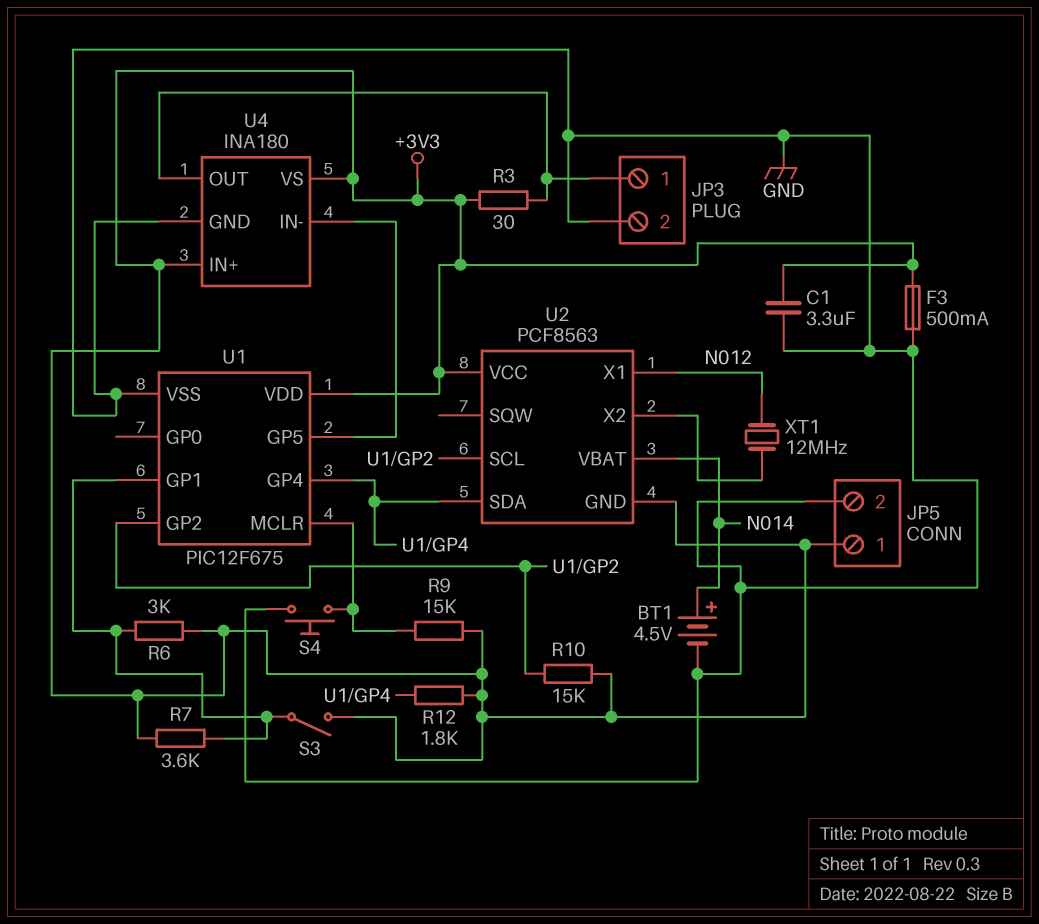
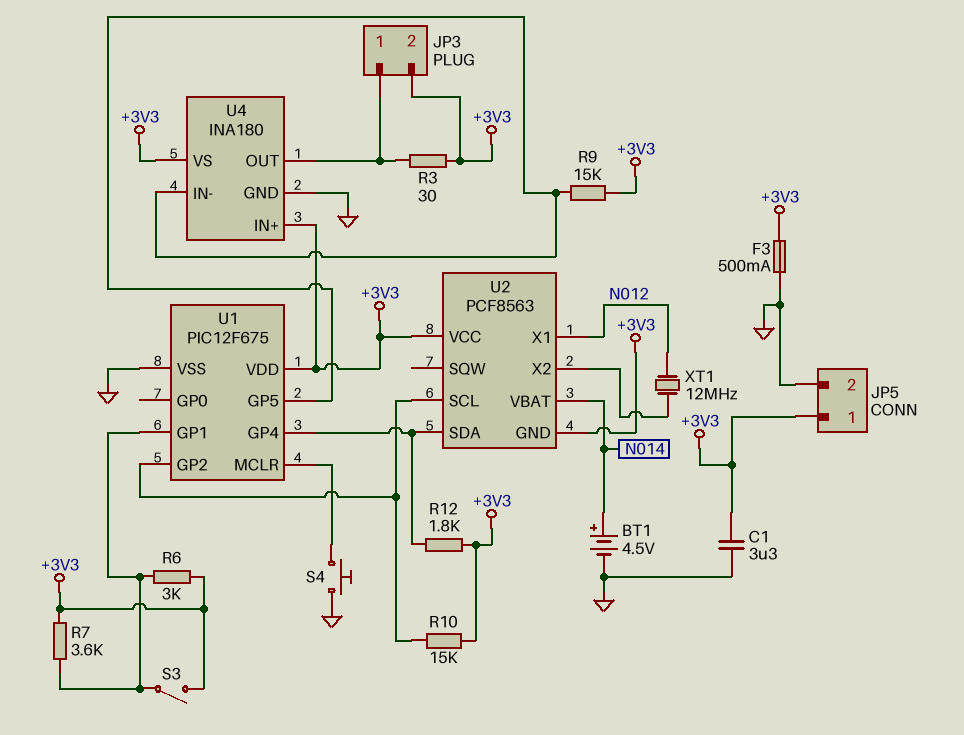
JP3 pin 2: GND -> +3V3
R9: 15k (+3V3, U1/MCLR) -> 15k (+3V3, U1/GP5)

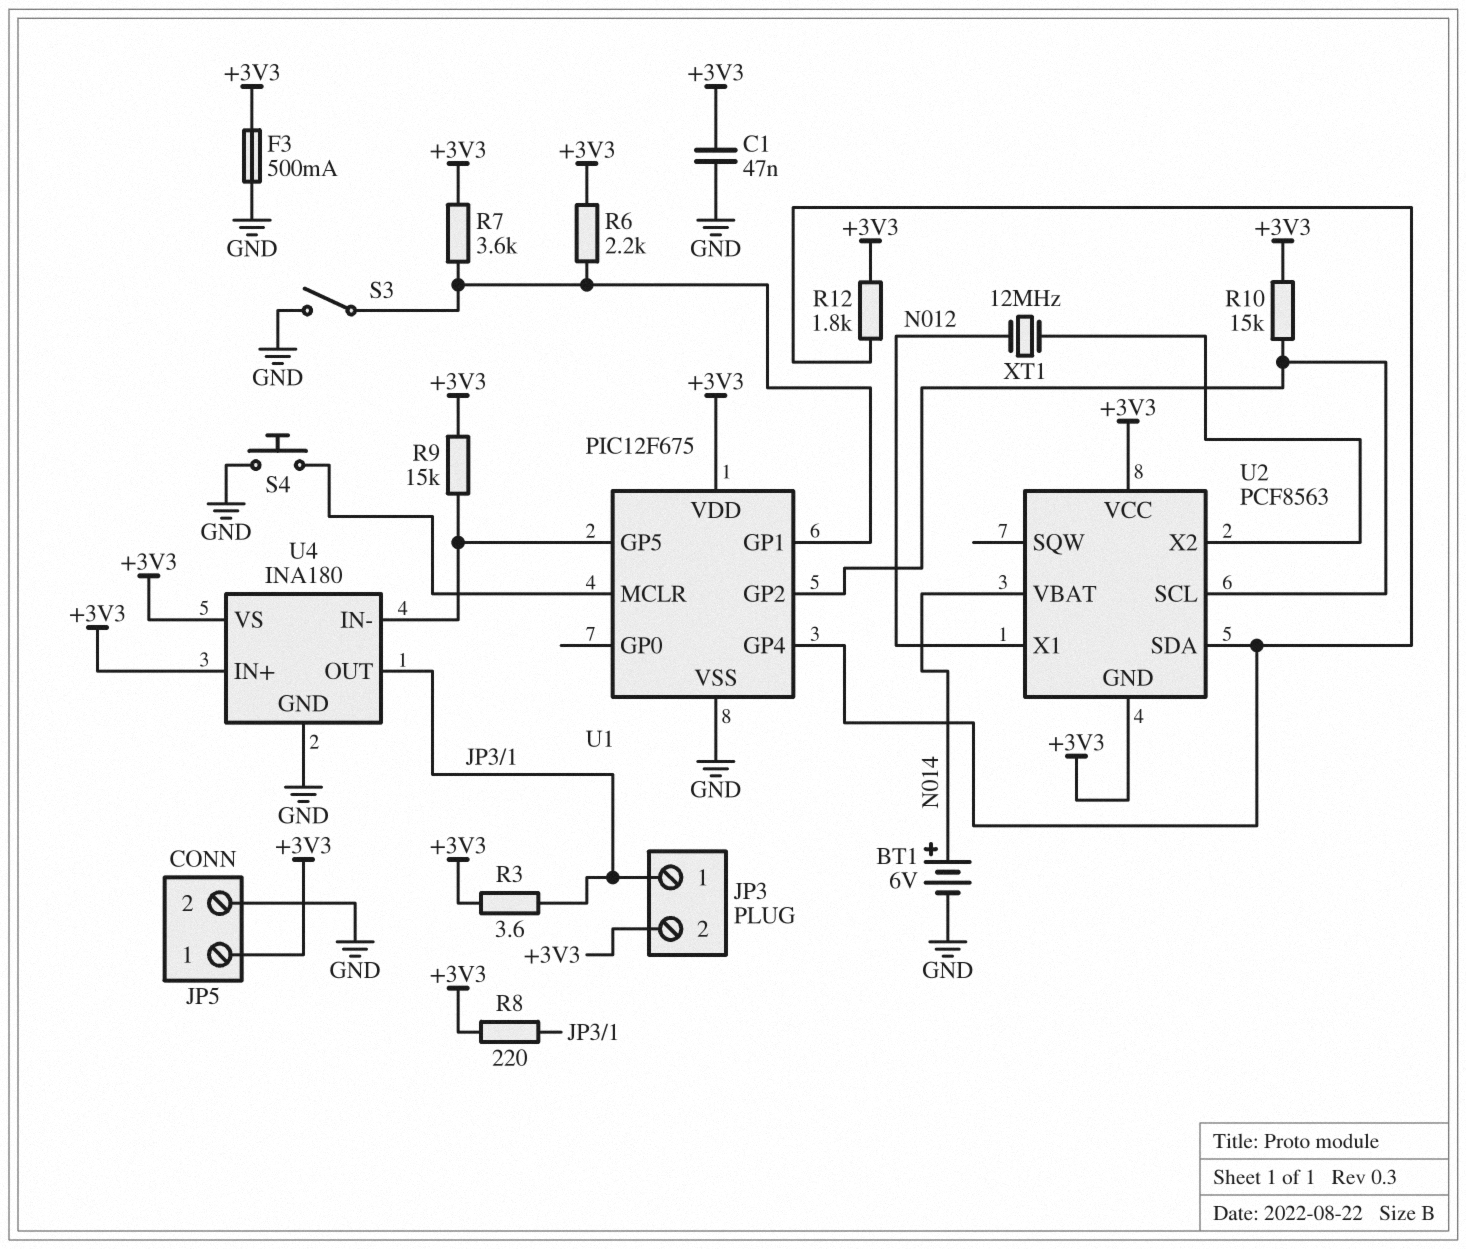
BT1: 4.5V (plus N014, minus GND) -> 6V (plus N014, minus GND)
C1: 3.3uF (+3V3, GND) -> 47nF (+3V3, GND)
R3: 30 (+3V3, JP3/1) -> 3.6 (+3V3, JP3/1)
R6: 3k (+3V3, U1/GP1) -> 2.2k (+3V3, U1/GP1)
R8: none -> 220 (+3V3, JP3/1)
S3: switch (+3V3, U1/GP1) -> switch (GND, U1/GP1)

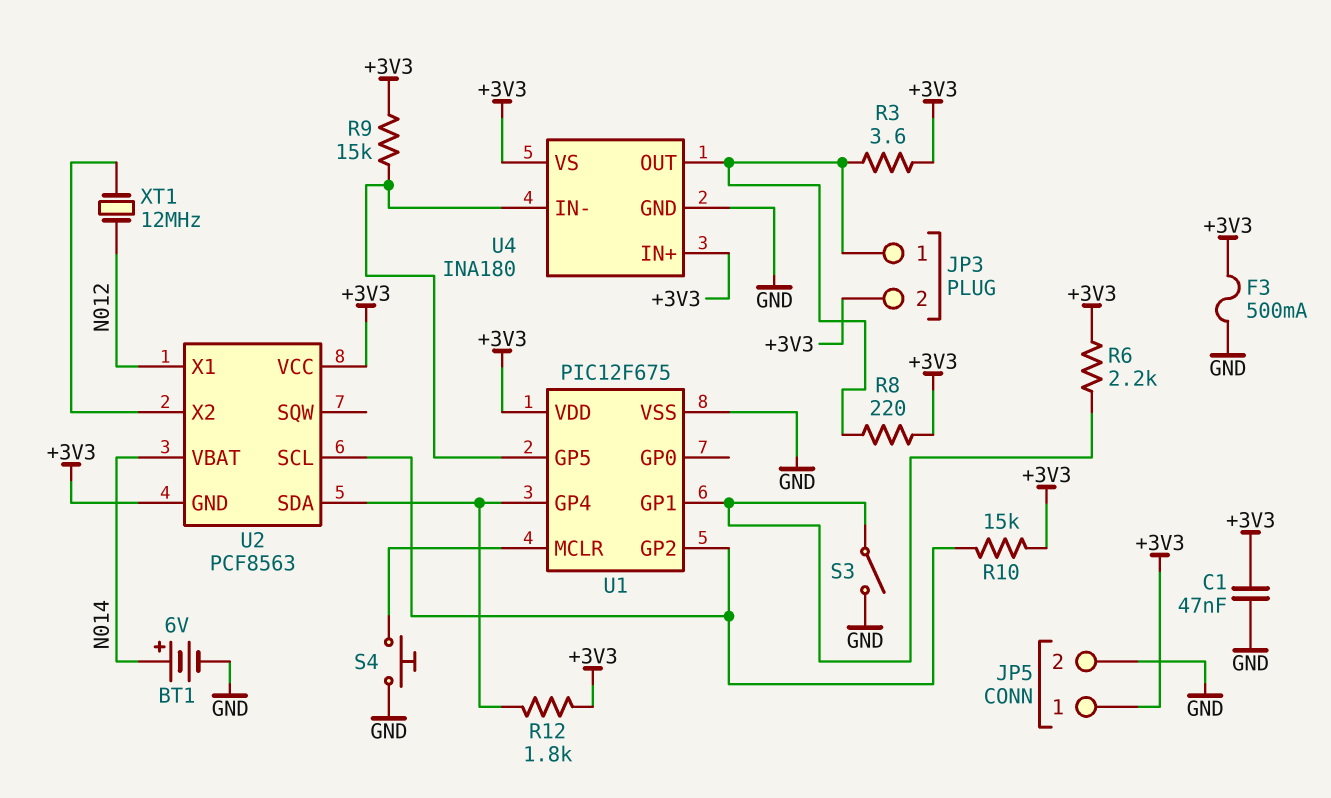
R7: 3.6k (+3V3, U1/GP1) -> none

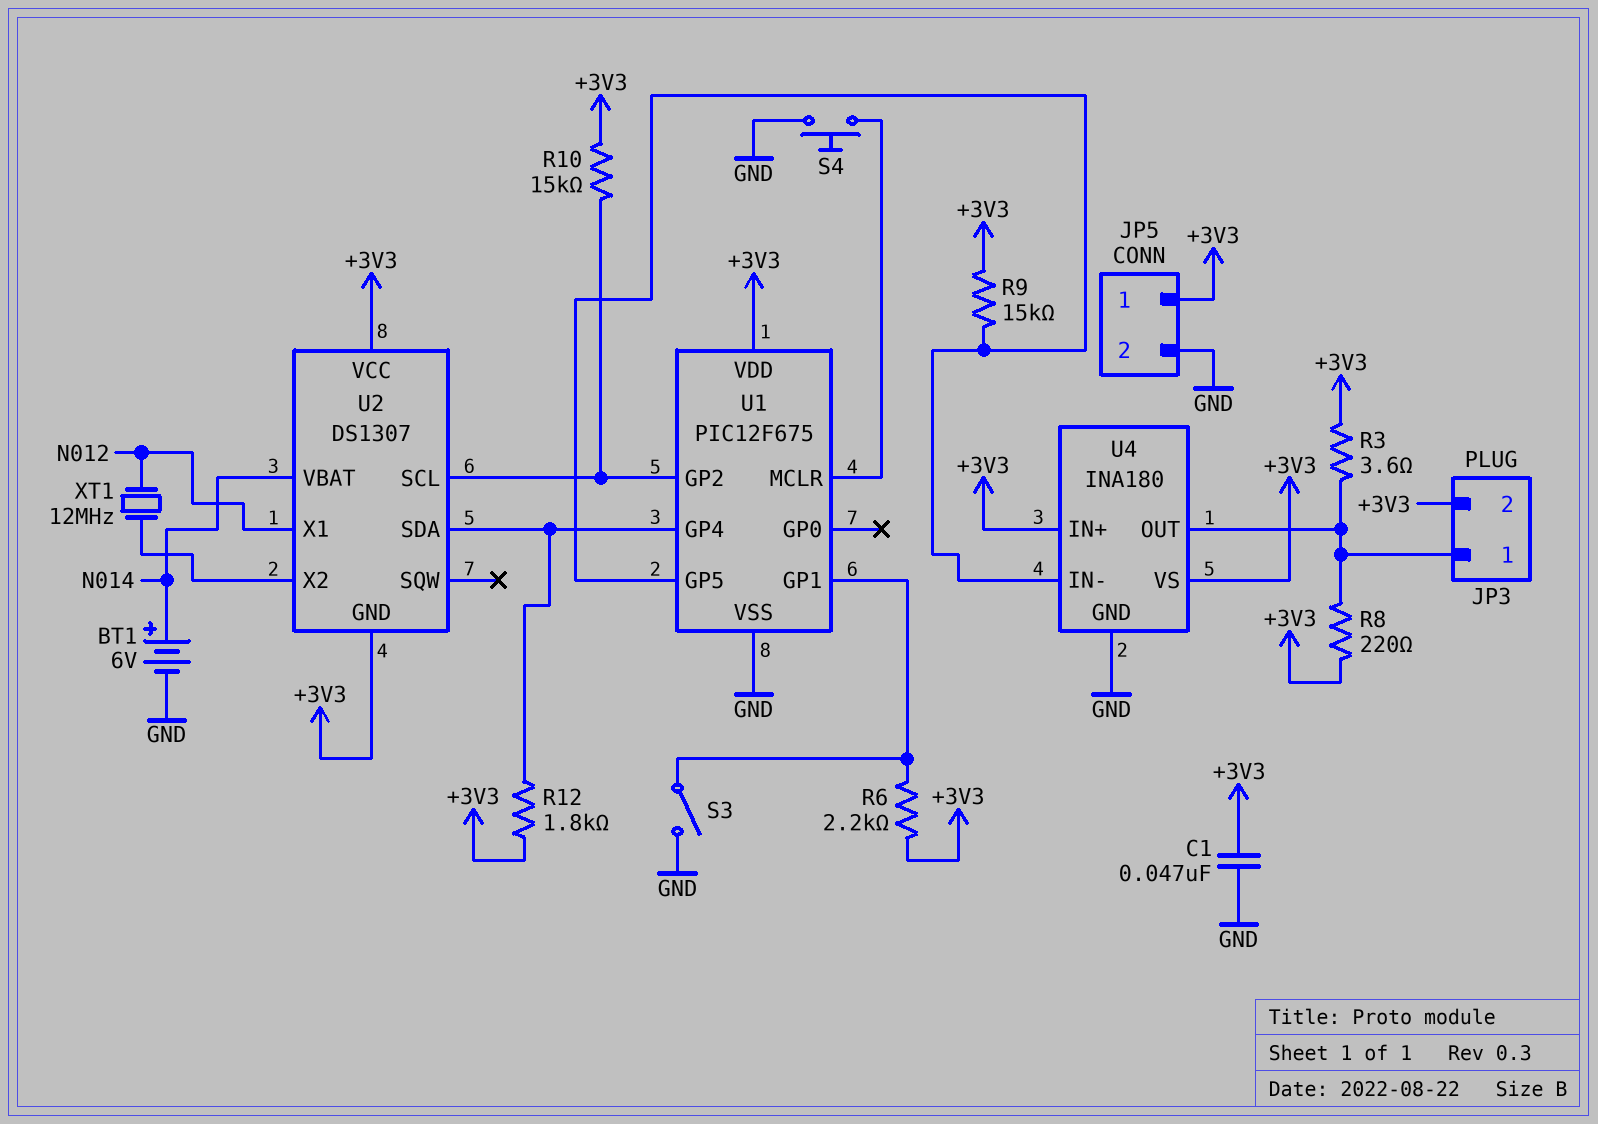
F3: 500mA (+3V3, GND) -> none
U2: PCF8563 -> DS1307

